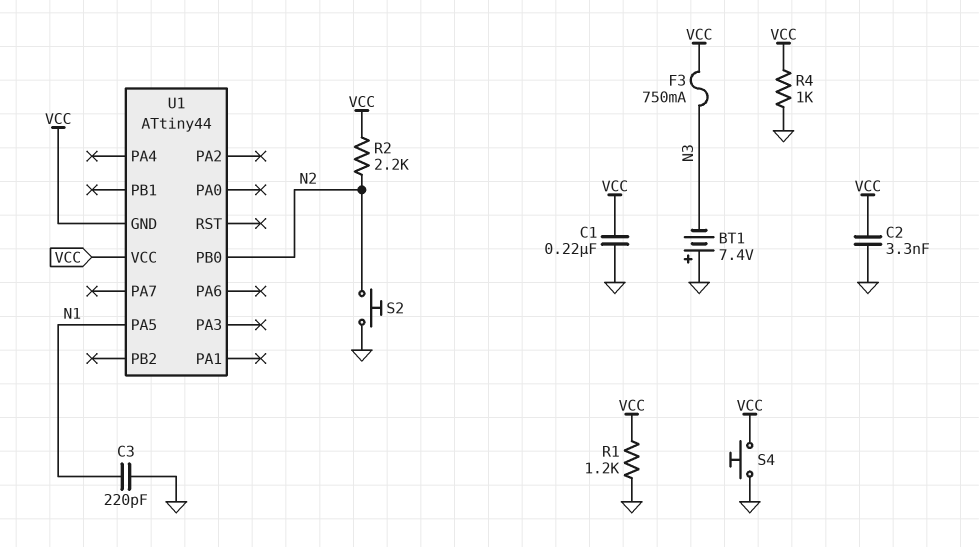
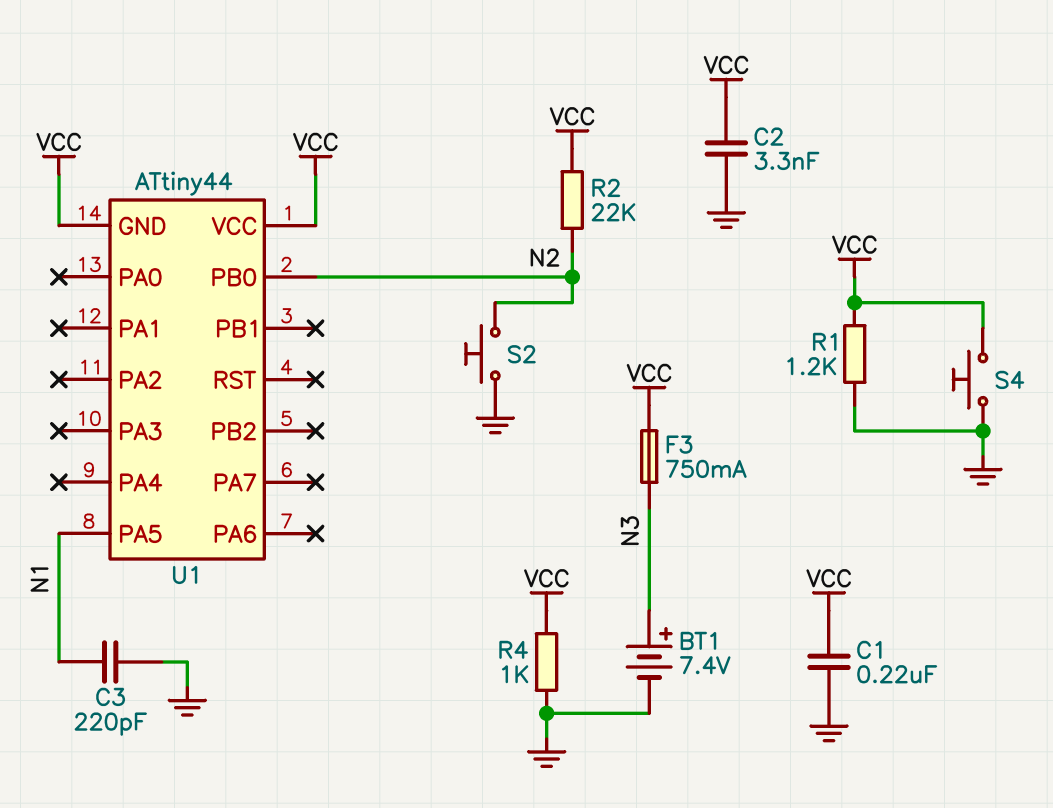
BT1: 7.4V (plus GND, minus N3) -> 7.4V (plus N3, minus GND)
R2: 2.2k (N2, VCC) -> 22k (N2, VCC)

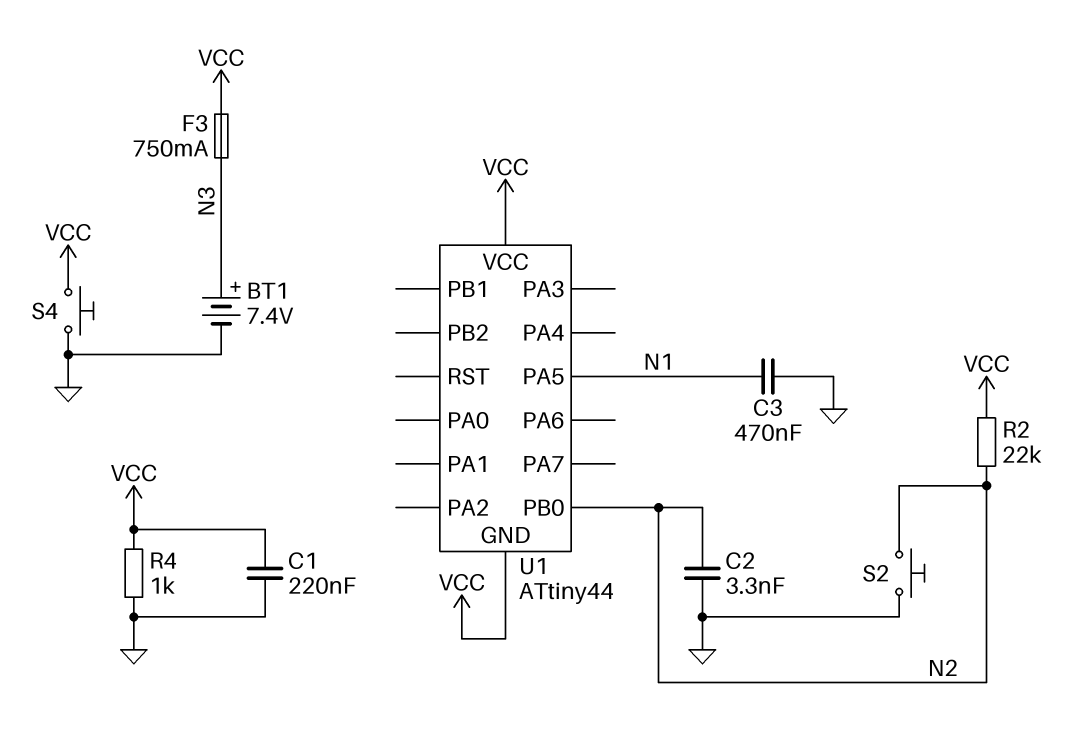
C2: 3.3nF (GND, VCC) -> 3.3nF (GND, N2)
C3: 220pF (GND, N1) -> 470nF (GND, N1)
R1: 1.2k (GND, VCC) -> none

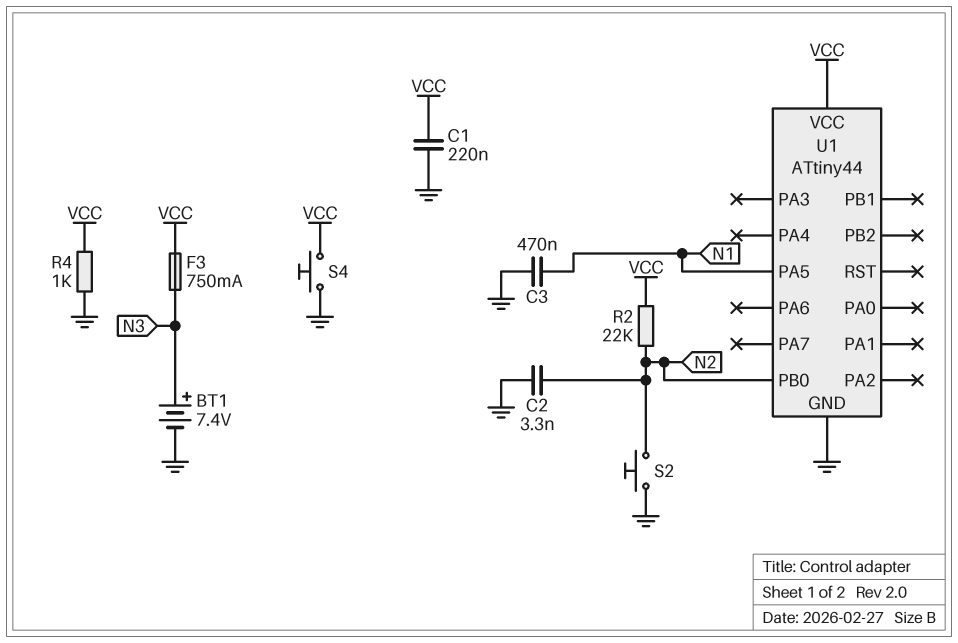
U1 pin GND: VCC -> GND

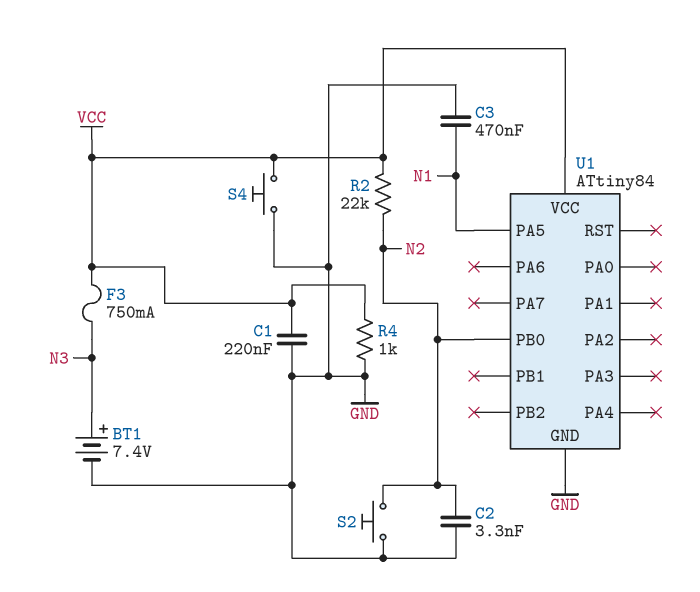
U1: ATtiny44 -> ATtiny84

